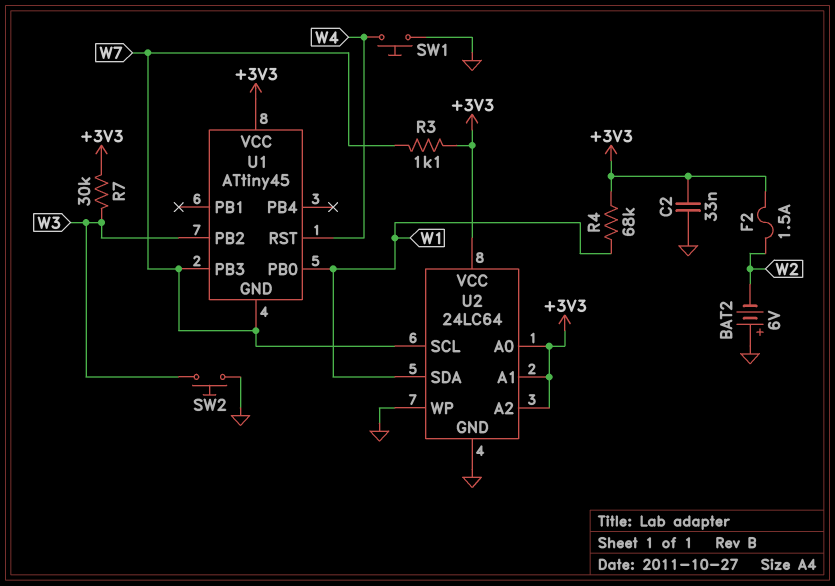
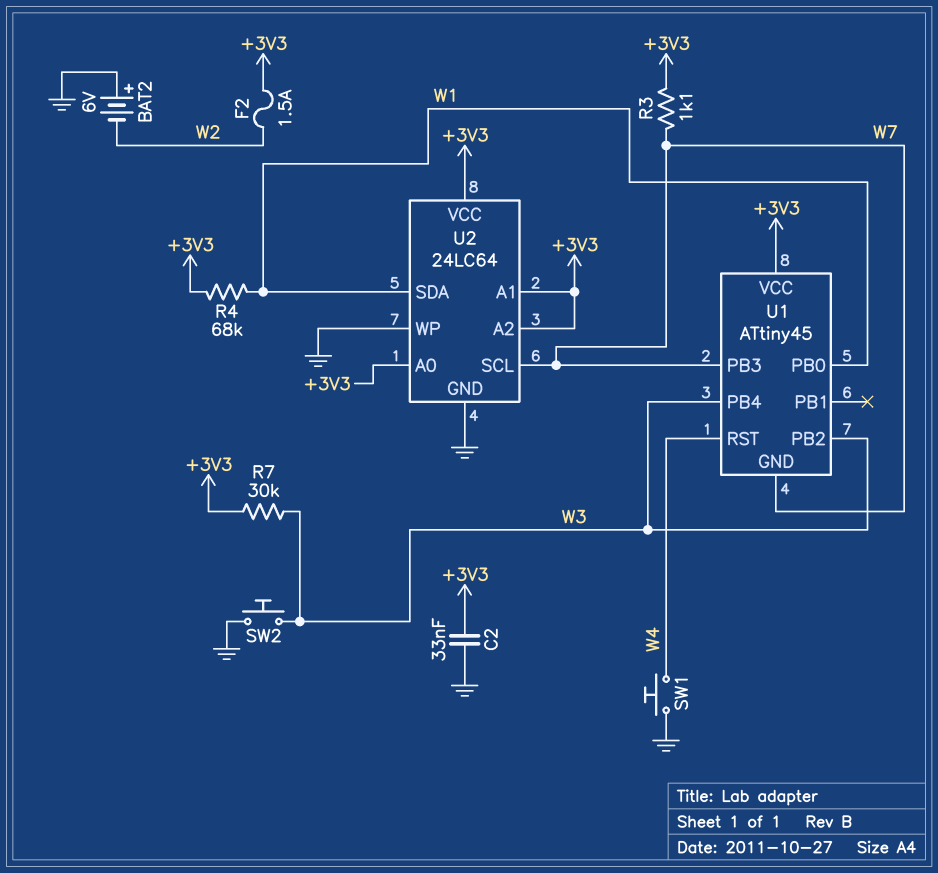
U1 pin PB4: none -> W3

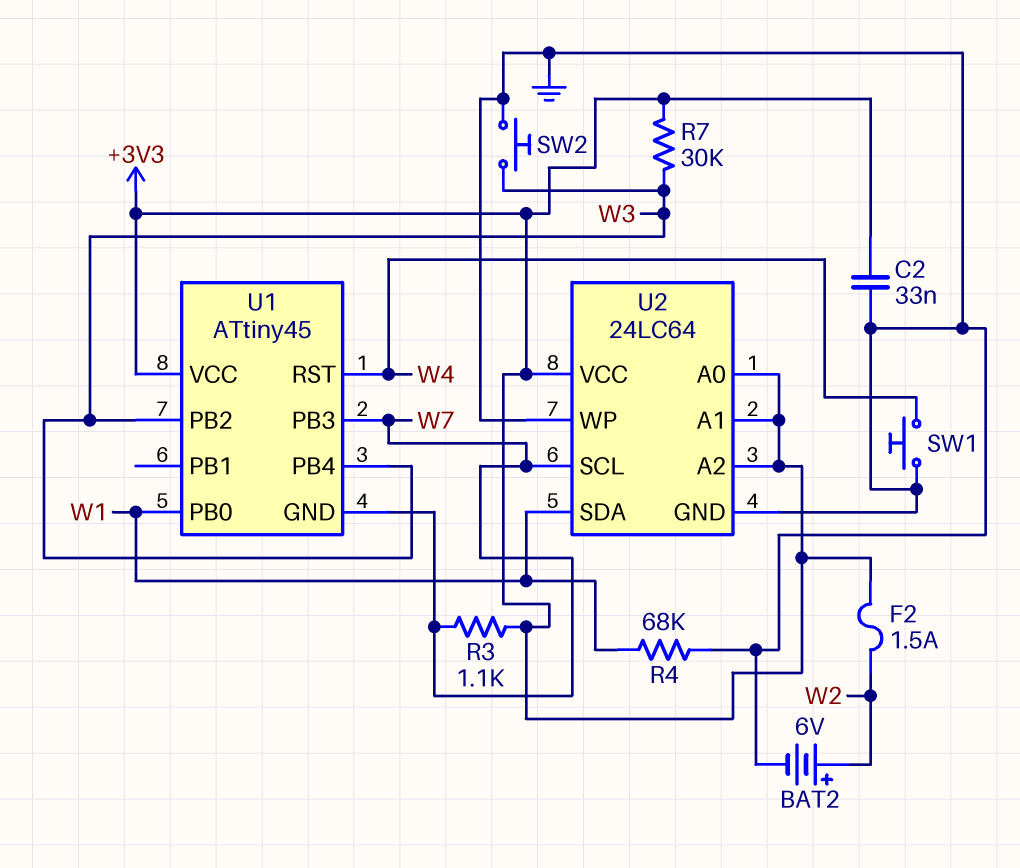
BAT2: 6V (plus GND, minus W2) -> 6V (plus W2, minus GND)
R4: 68k (+3V3, W1) -> 68k (GND, W1)

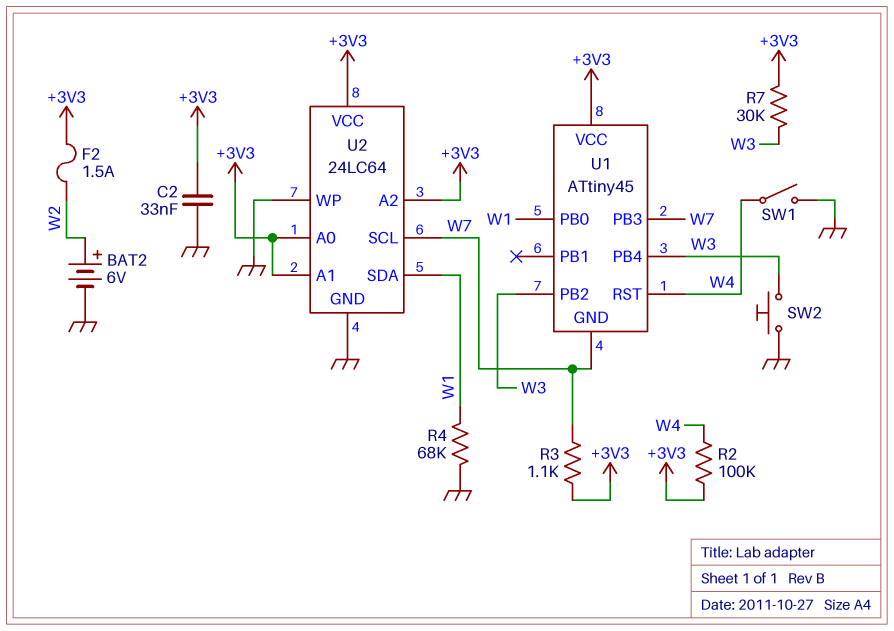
R2: none -> 100k (+3V3, W4)
SW1: button (GND, W4) -> switch (GND, W4)

